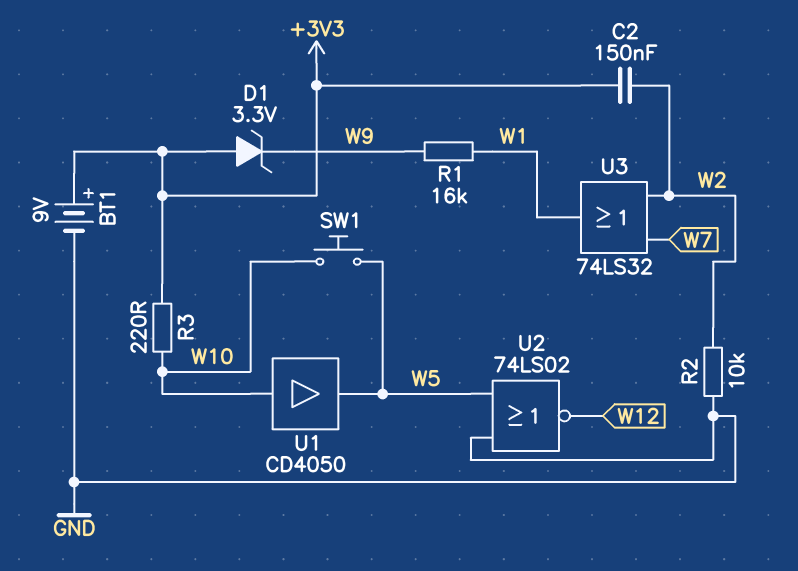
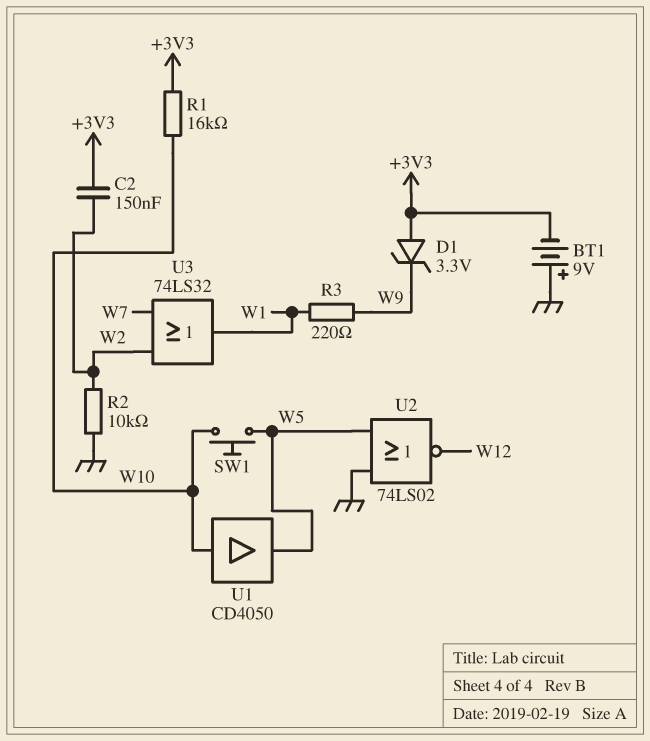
BT1: 9V (plus +3V3, minus GND) -> 9V (plus GND, minus +3V3)
R1: 16k (W1, W9) -> 16k (+3V3, W10)
R3: 220 (+3V3, W10) -> 220 (W1, W9)

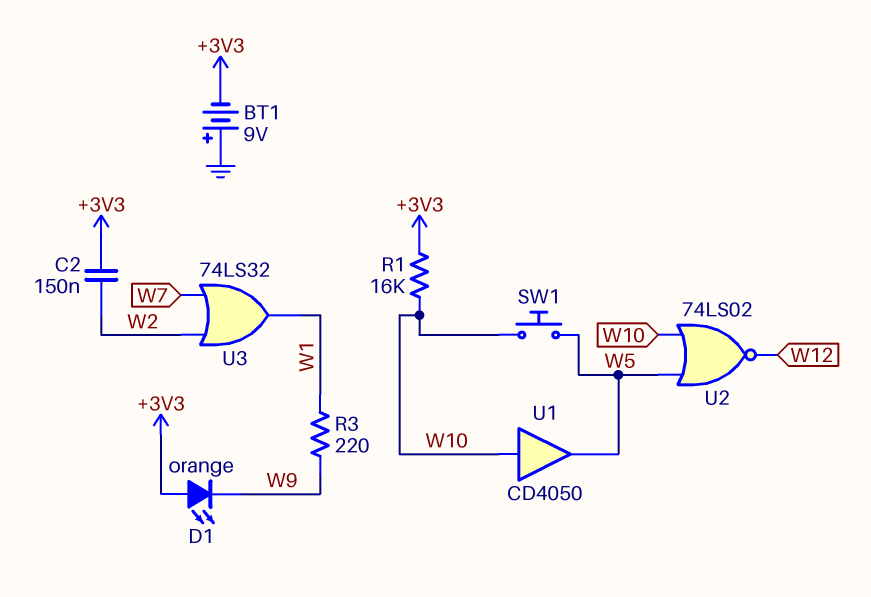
D1: zener 3.3V (A +3V3, K W9) -> LED orange (A +3V3, K W9)
R2: 10k (GND, W2) -> none
U2: NOR 74LS02 (in GND, in W5, out W12) -> NOR 74LS02 (in W5, in W10, out W12)

